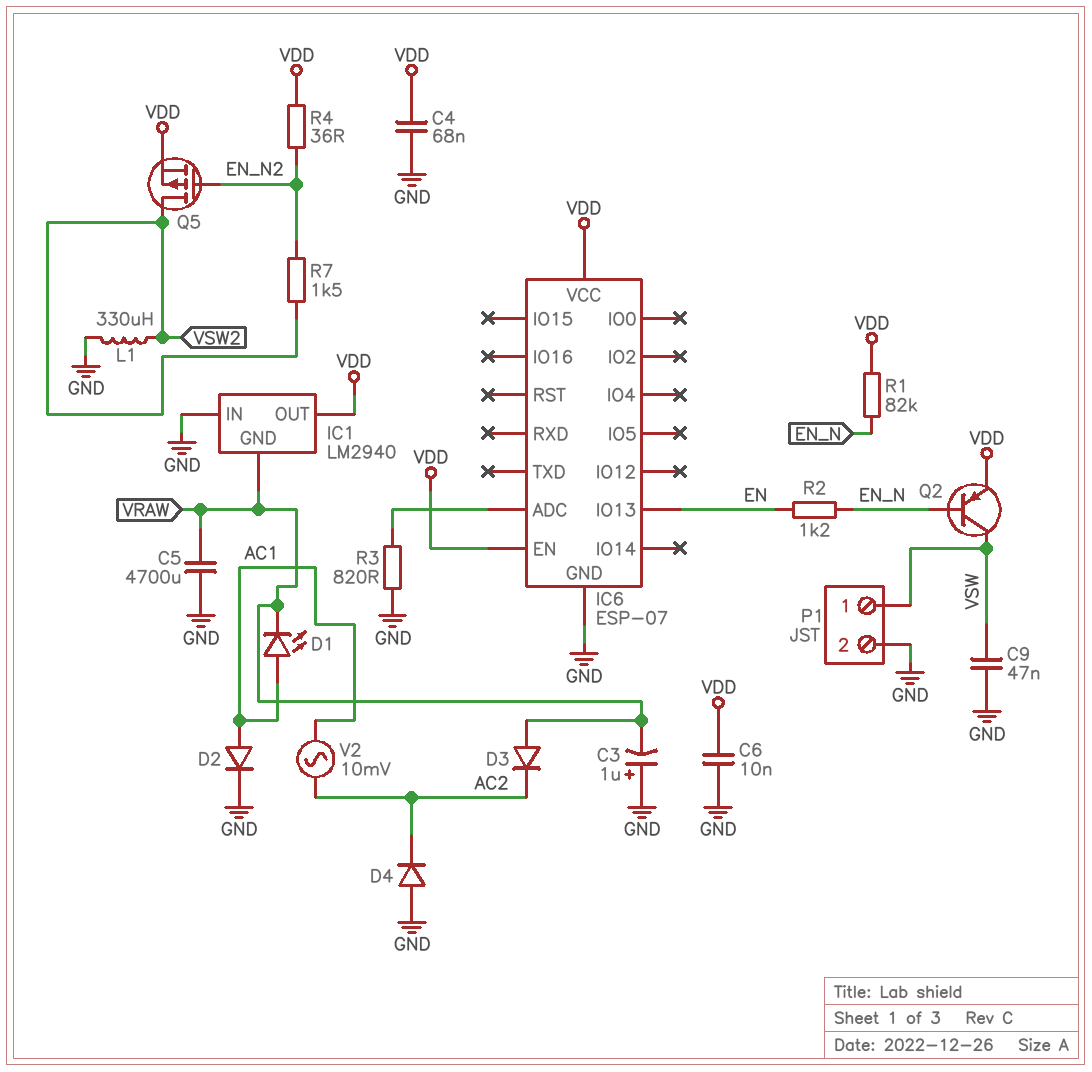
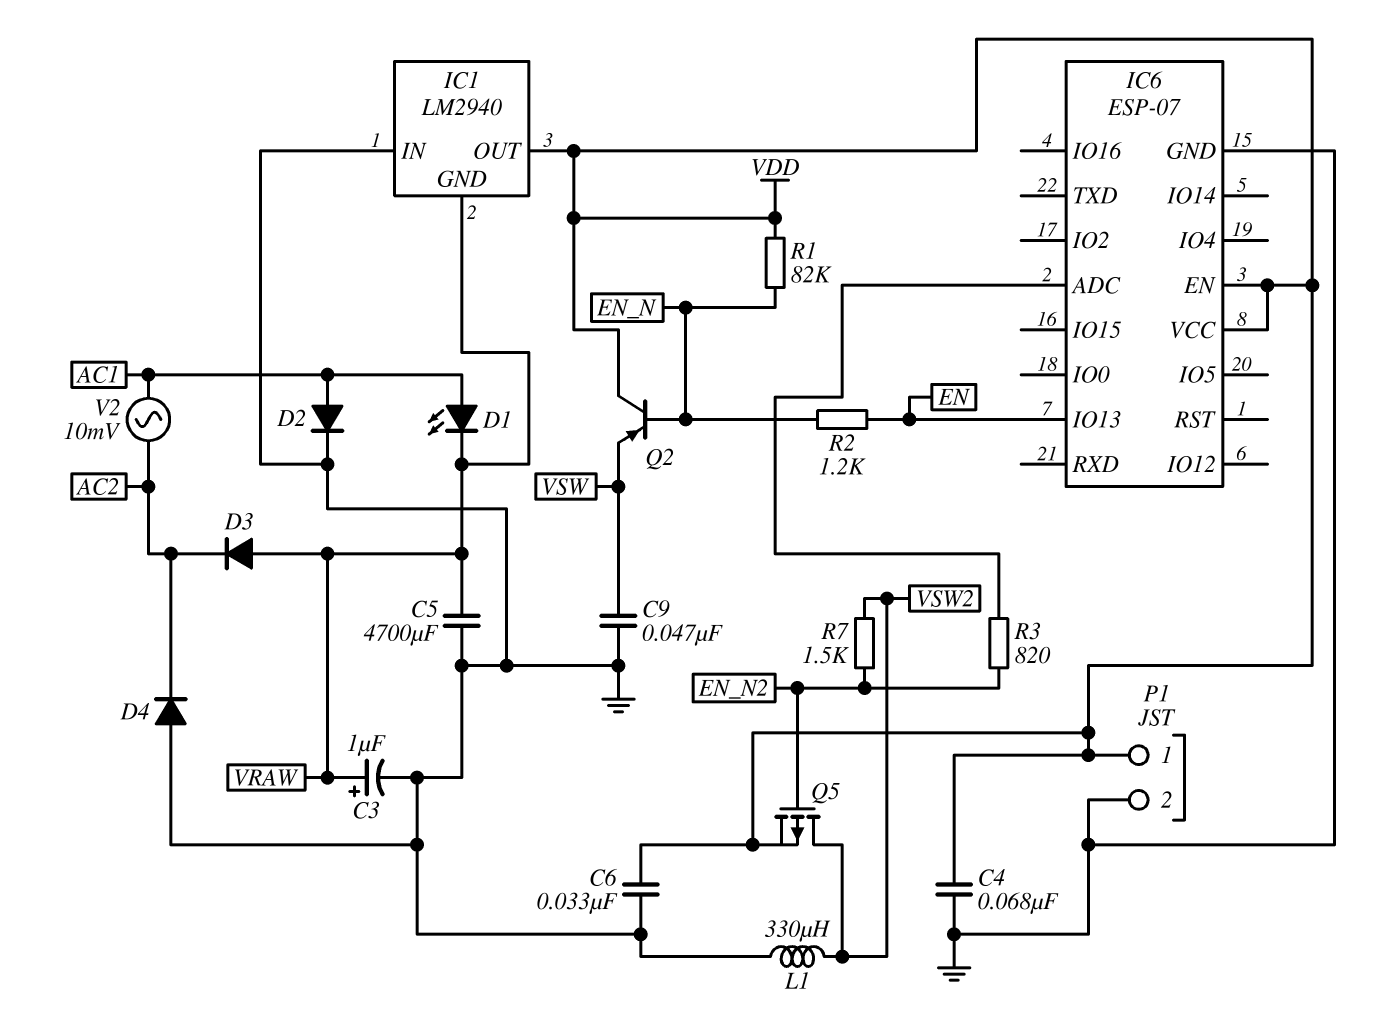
C3: 1uF (plus GND, minus VRAW) -> 1uF (plus VRAW, minus GND)
C6: 10nF (GND, VDD) -> 33nF (GND, VDD)
P1 pin 1: VSW -> VDD
Q2: PNP (B EN_N, C VSW, E VDD) -> PNP (B EN_N, C VDD, E VSW)
R3: 820 (GND, IC6/ADC) -> 820 (EN_N2, IC6/ADC)
R4: 36 (EN_N2, VDD) -> none

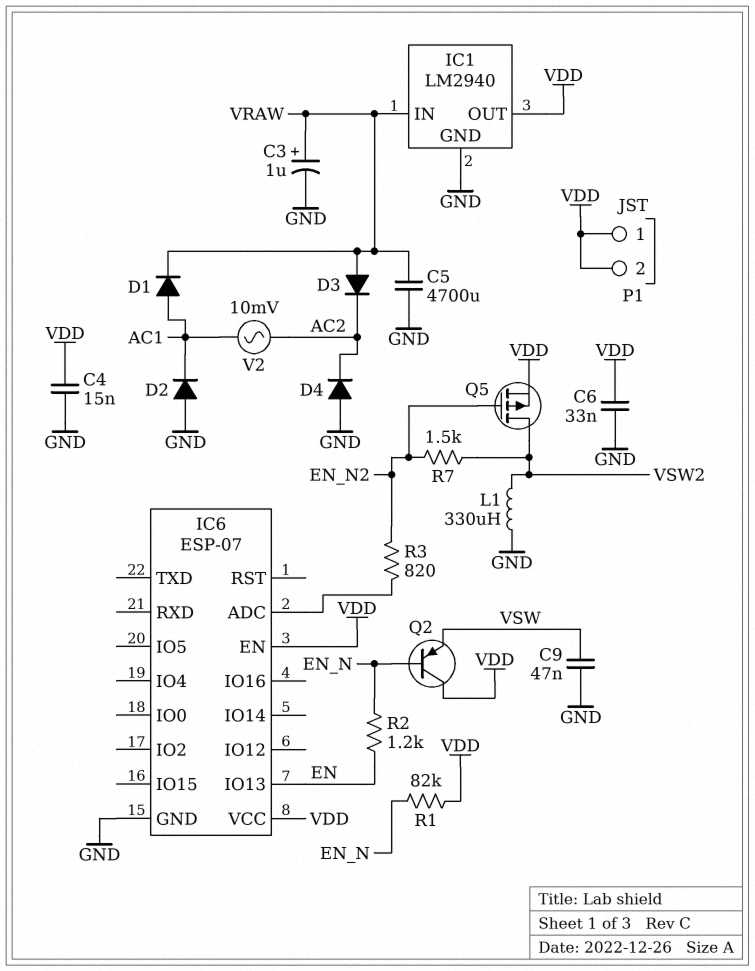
C4: 68nF (GND, VDD) -> 15nF (GND, VDD)
D1: LED (A AC1, K VRAW) -> diode (A AC1, K VRAW)
D2: diode (A AC1, K GND) -> diode (A GND, K AC1)
IC1 pin GND: VRAW -> GND
IC1 pin IN: GND -> VRAW
P1 pin 2: GND -> VDD

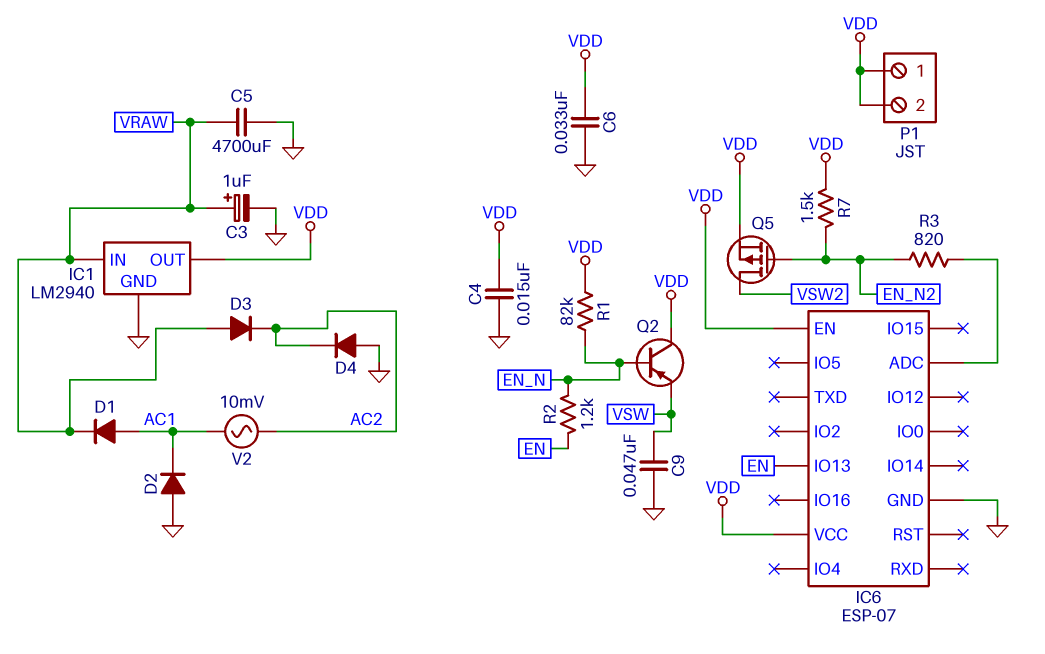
L1: 330uH (GND, VSW2) -> none
R7: 1.5k (EN_N2, VSW2) -> 1.5k (EN_N2, VDD)

